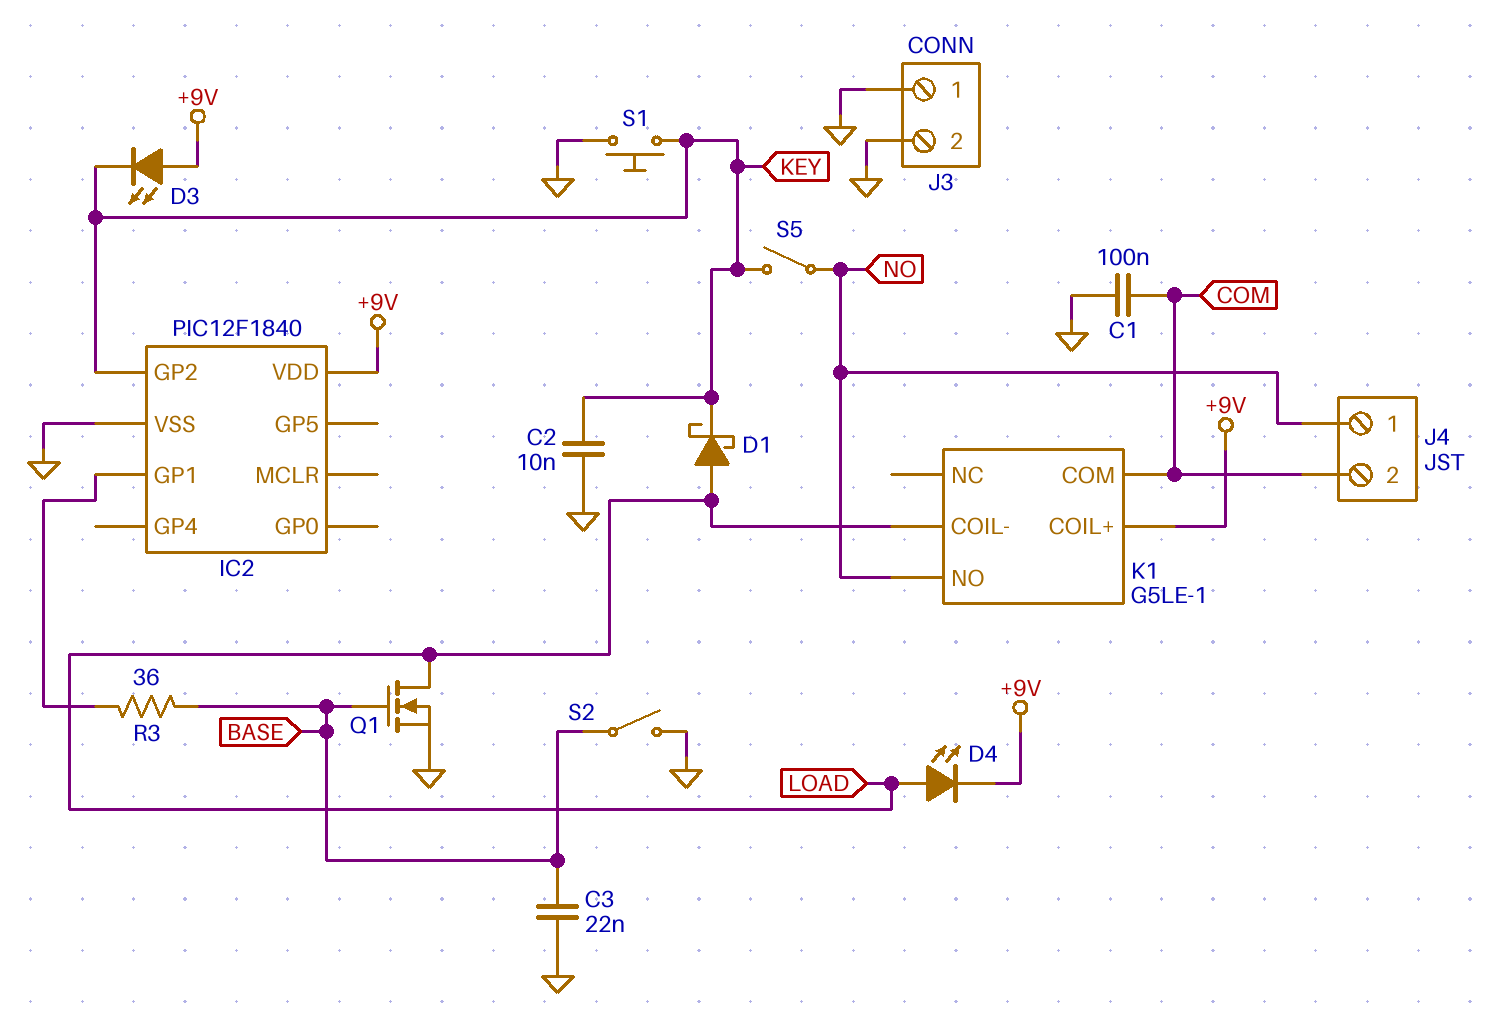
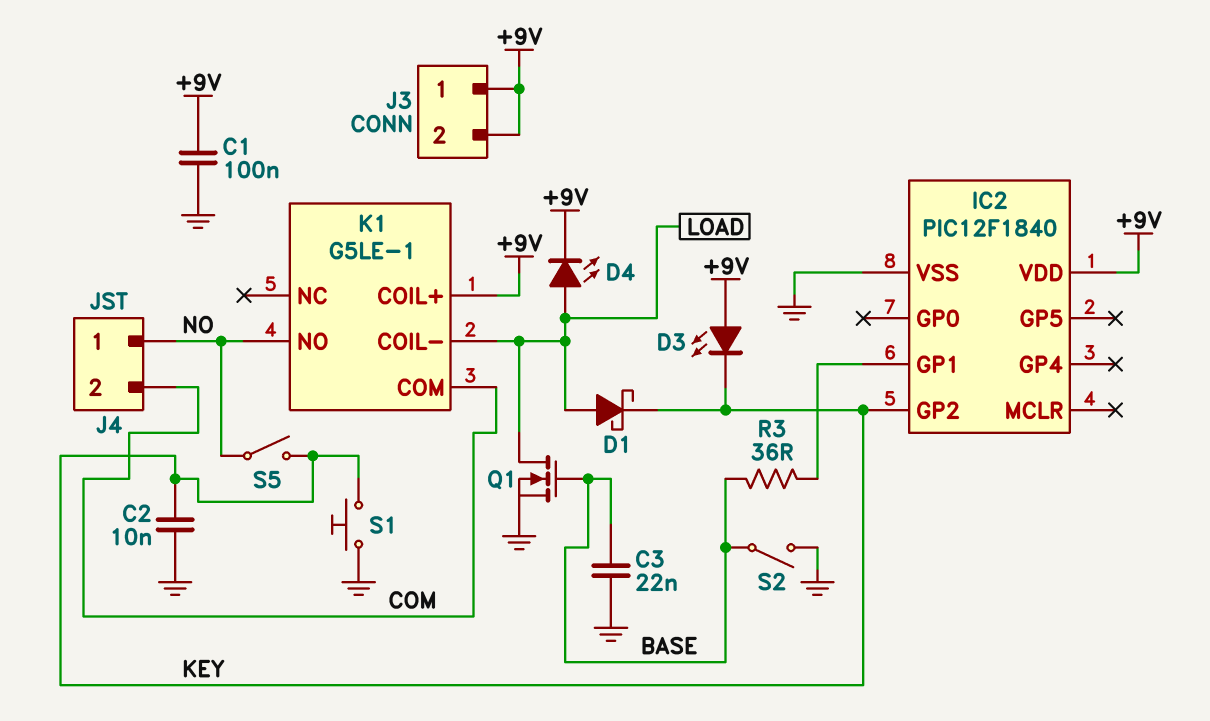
C1: 100nF (COM, GND) -> 100nF (+9V, GND)
J3 pin 1: GND -> +9V
J3 pin 2: GND -> +9V

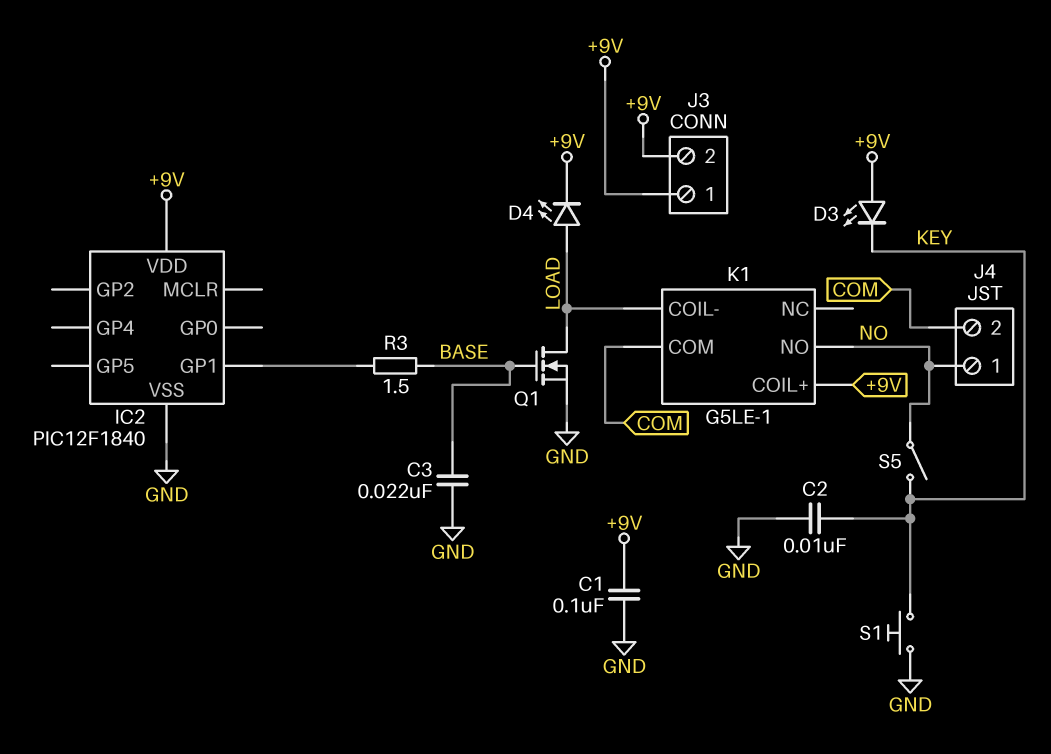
D1: schottky (A LOAD, K KEY) -> none
IC2 pin GP2: KEY -> none
R3: 36 (BASE, IC2/GP1) -> 1.5 (BASE, IC2/GP1)
S2: switch (BASE, GND) -> none

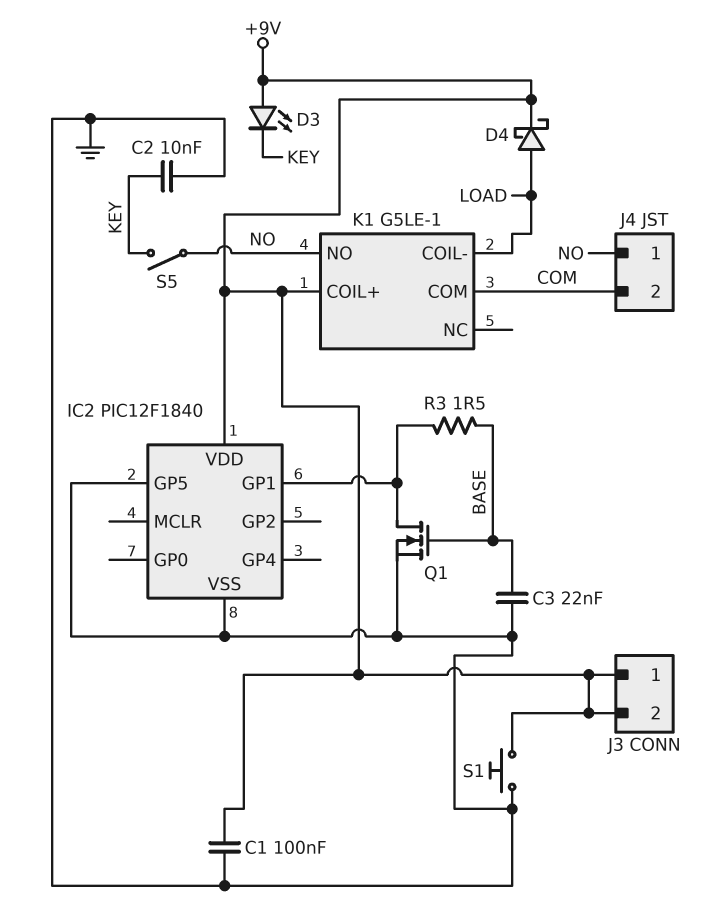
D4: LED (A LOAD, K +9V) -> schottky (A LOAD, K +9V)
IC2 pin GP5: none -> GND
Q1: NMOS (G BASE, D LOAD, S GND) -> NMOS (G BASE, D IC2/GP1, S GND)
S1: button (GND, KEY) -> button (+9V, GND)

